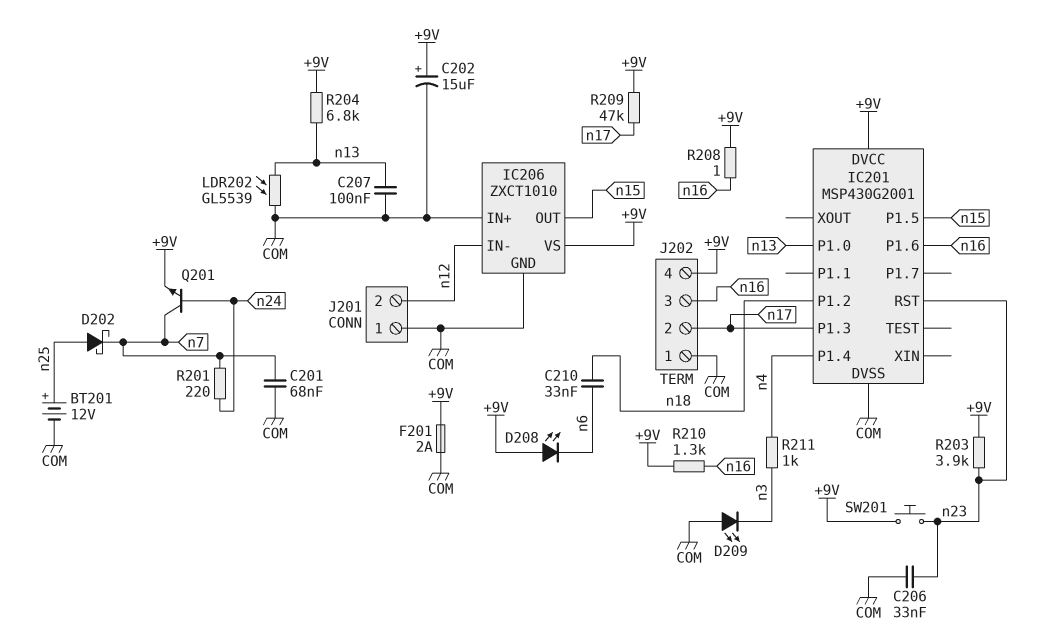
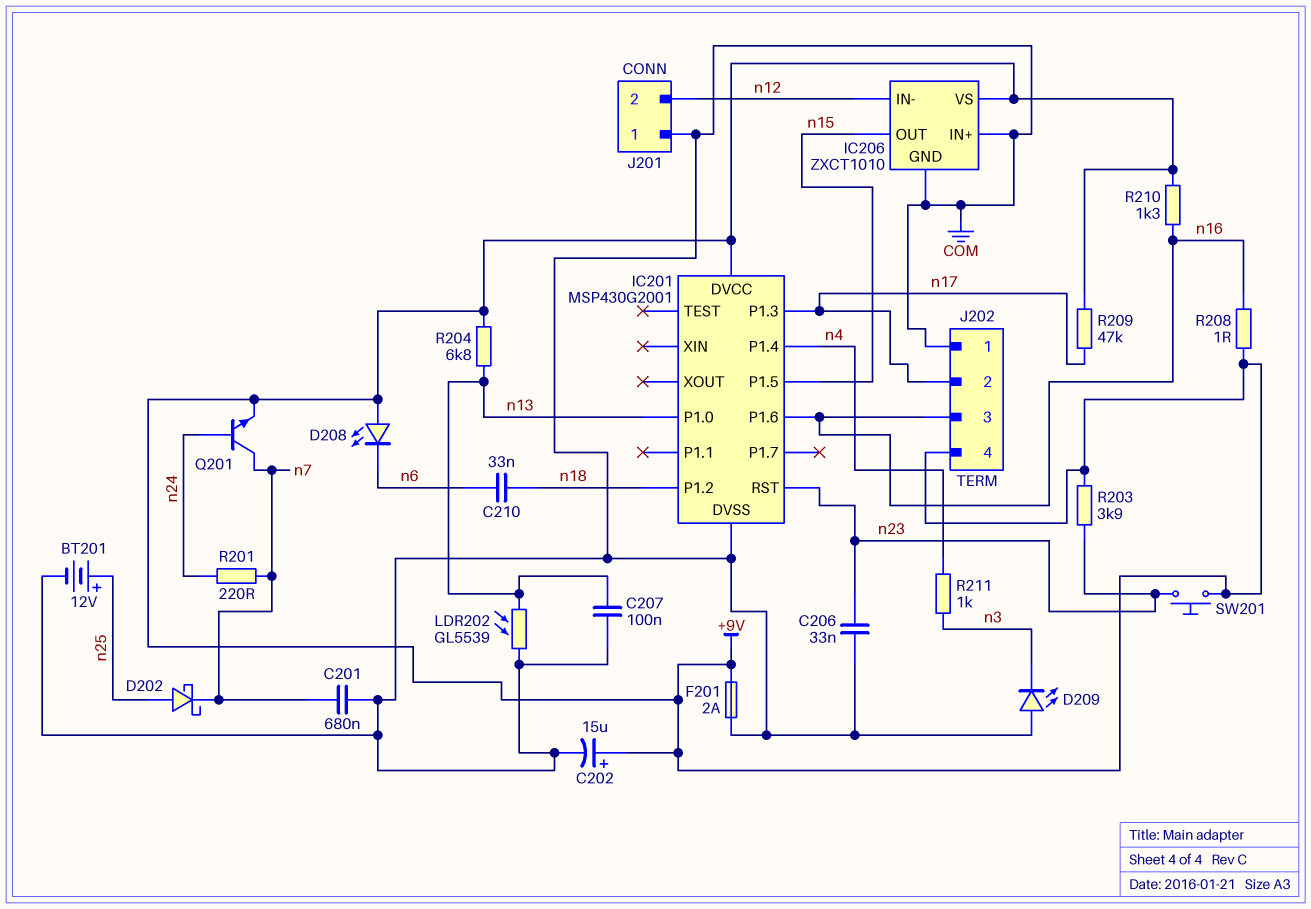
C201: 68nF (COM, n7) -> 680nF (COM, n7)

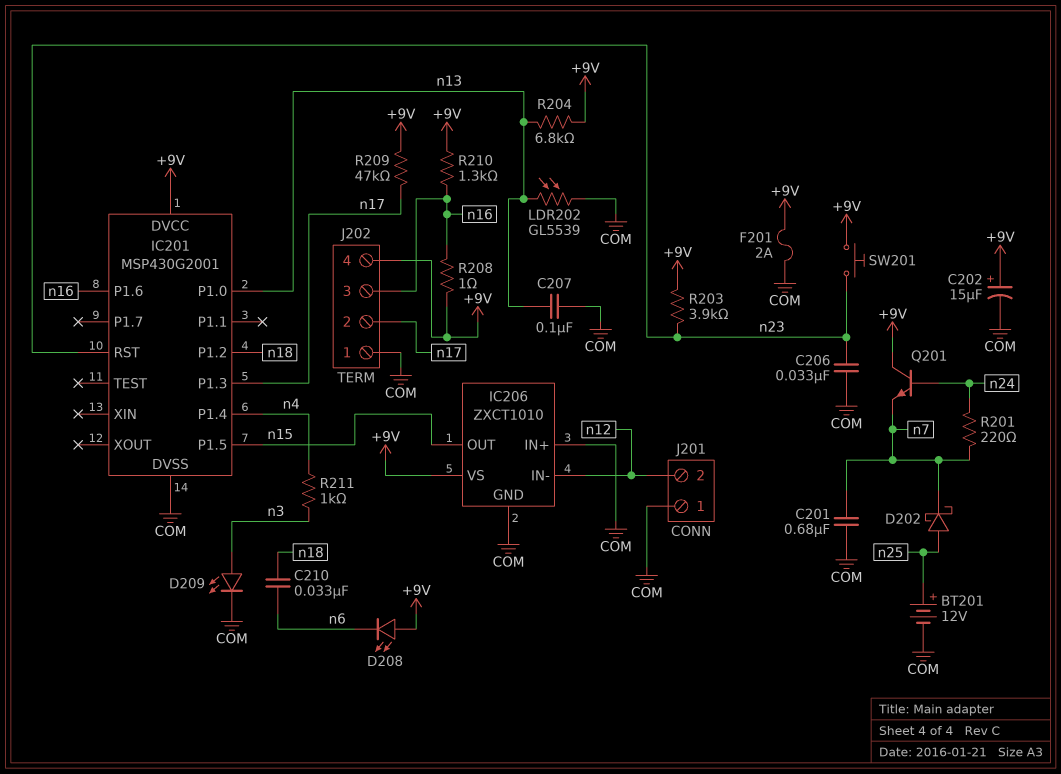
D209: LED (A COM, K n3) -> LED (A n3, K COM)
Q201: NPN (B n24, C n7, E +9V) -> NPN (B n24, C +9V, E n7)

